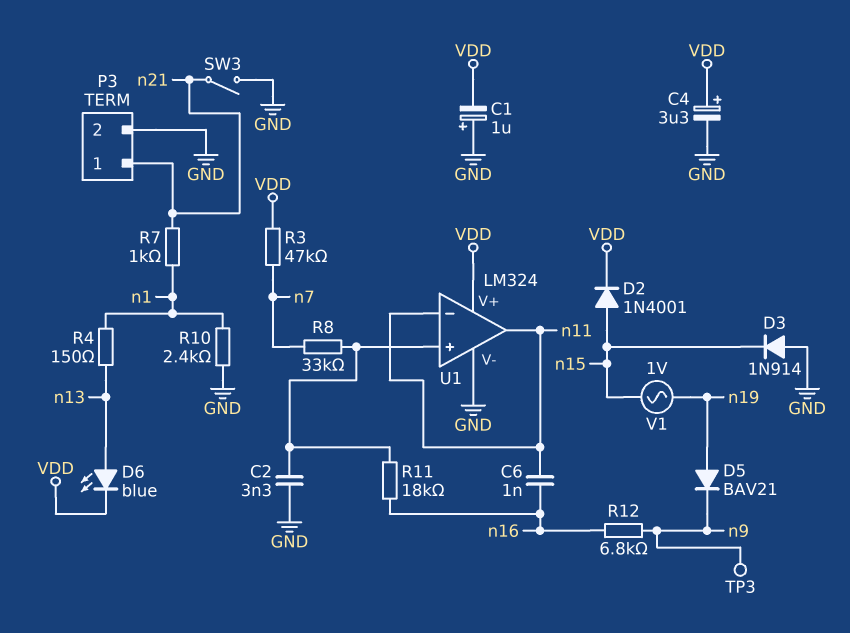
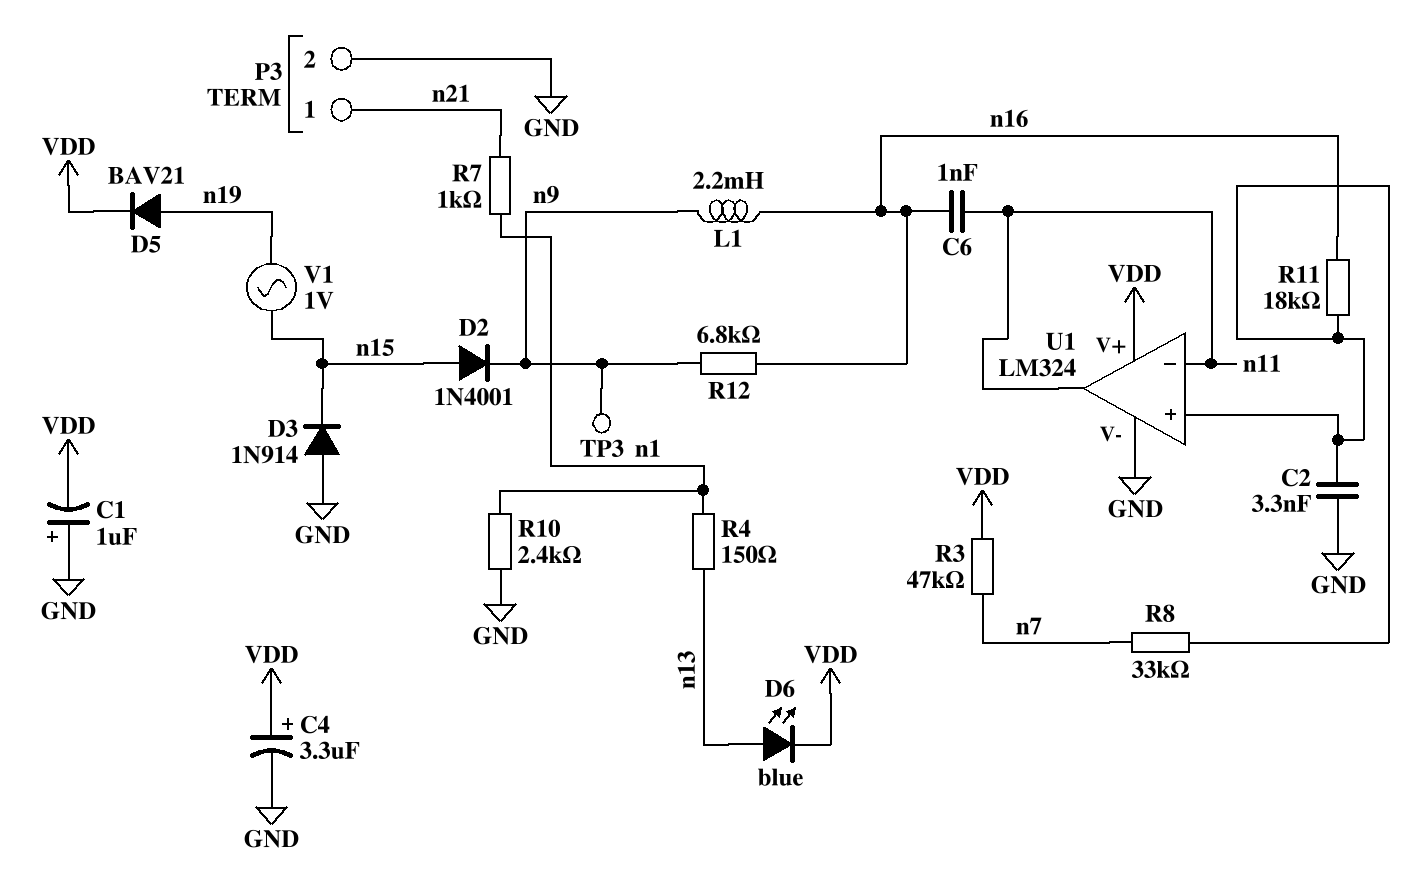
D2: diode 1N4001 (A n15, K VDD) -> diode 1N4001 (A n15, K n9)
D5: diode BAV21 (A n19, K n9) -> diode BAV21 (A n19, K VDD)
L1: none -> 2.2mH (n9, n16)
SW3: switch (GND, n21) -> none

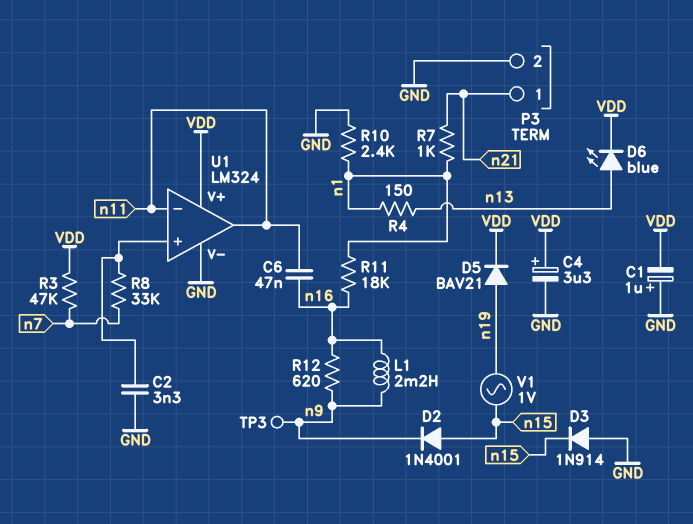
C6: 1nF (n11, n16) -> 47nF (n11, n16)
R11: 18k (U1/in+, n16) -> 18k (n1, n16)
R12: 6.8k (n9, n16) -> 620 (n9, n16)

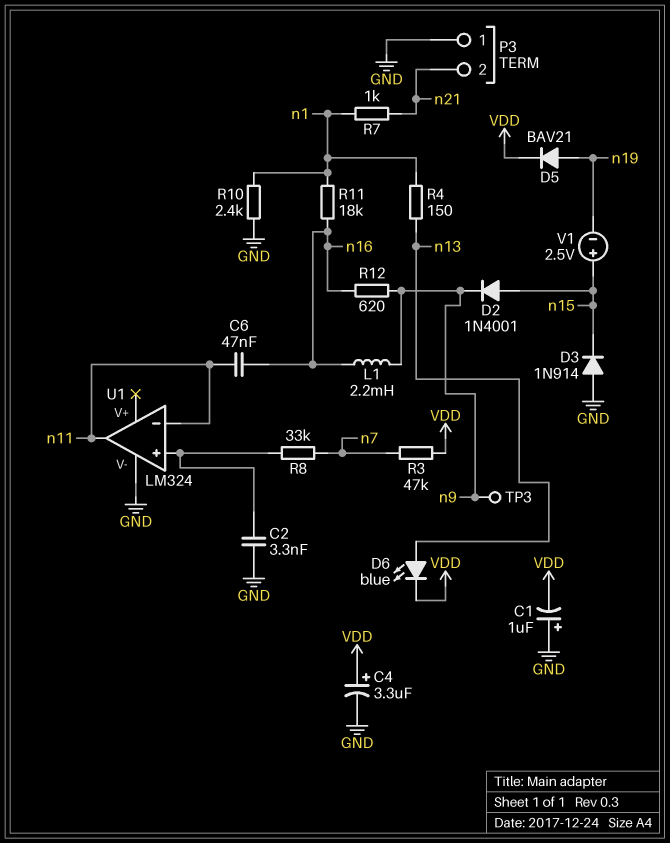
P3 pin 1: n21 -> GND
P3 pin 2: GND -> n21
U1 pin V+: VDD -> none
V1: AC 1V (n15, n19) -> 2.5V (plus n15, minus n19)

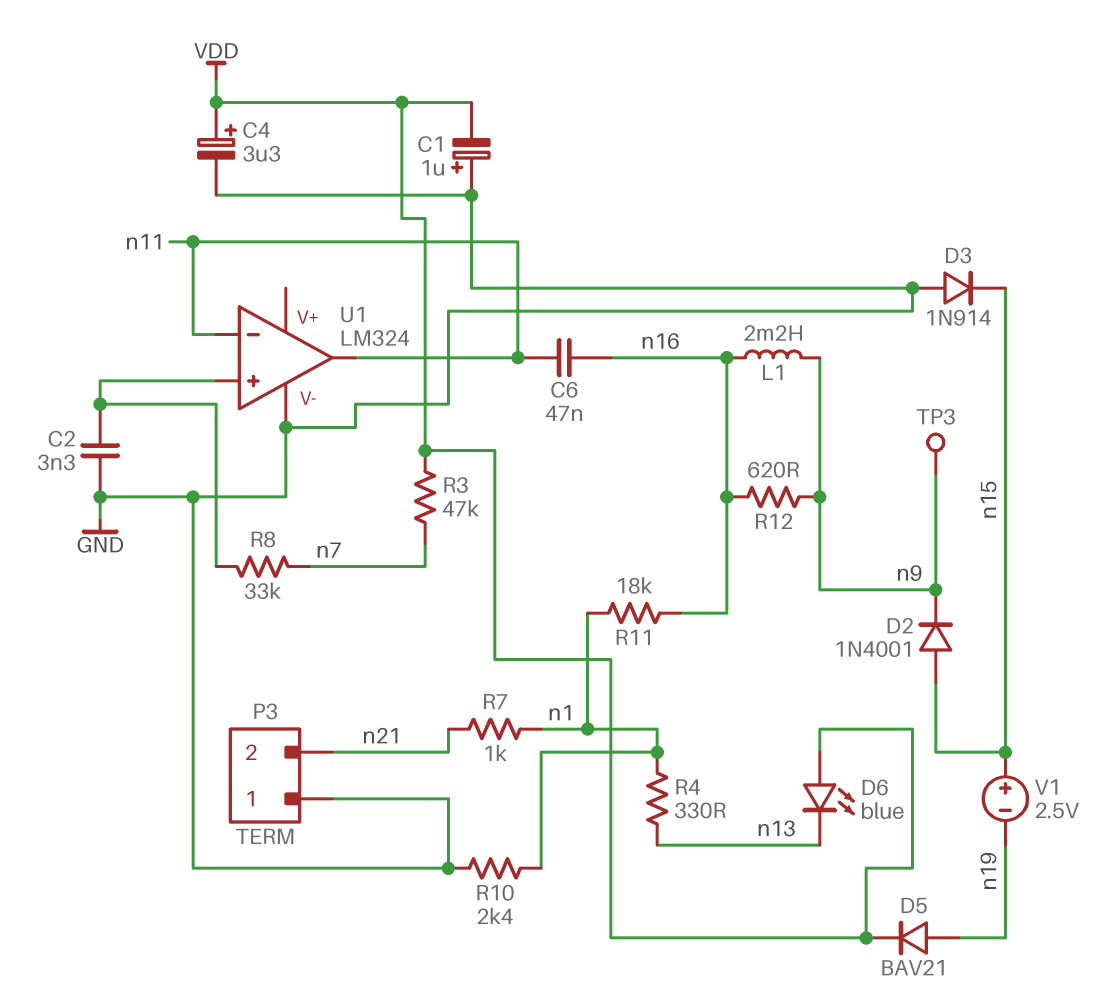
D6: LED blue (A n13, K VDD) -> LED blue (A VDD, K n13)
R4: 150 (n1, n13) -> 330 (n1, n13)

